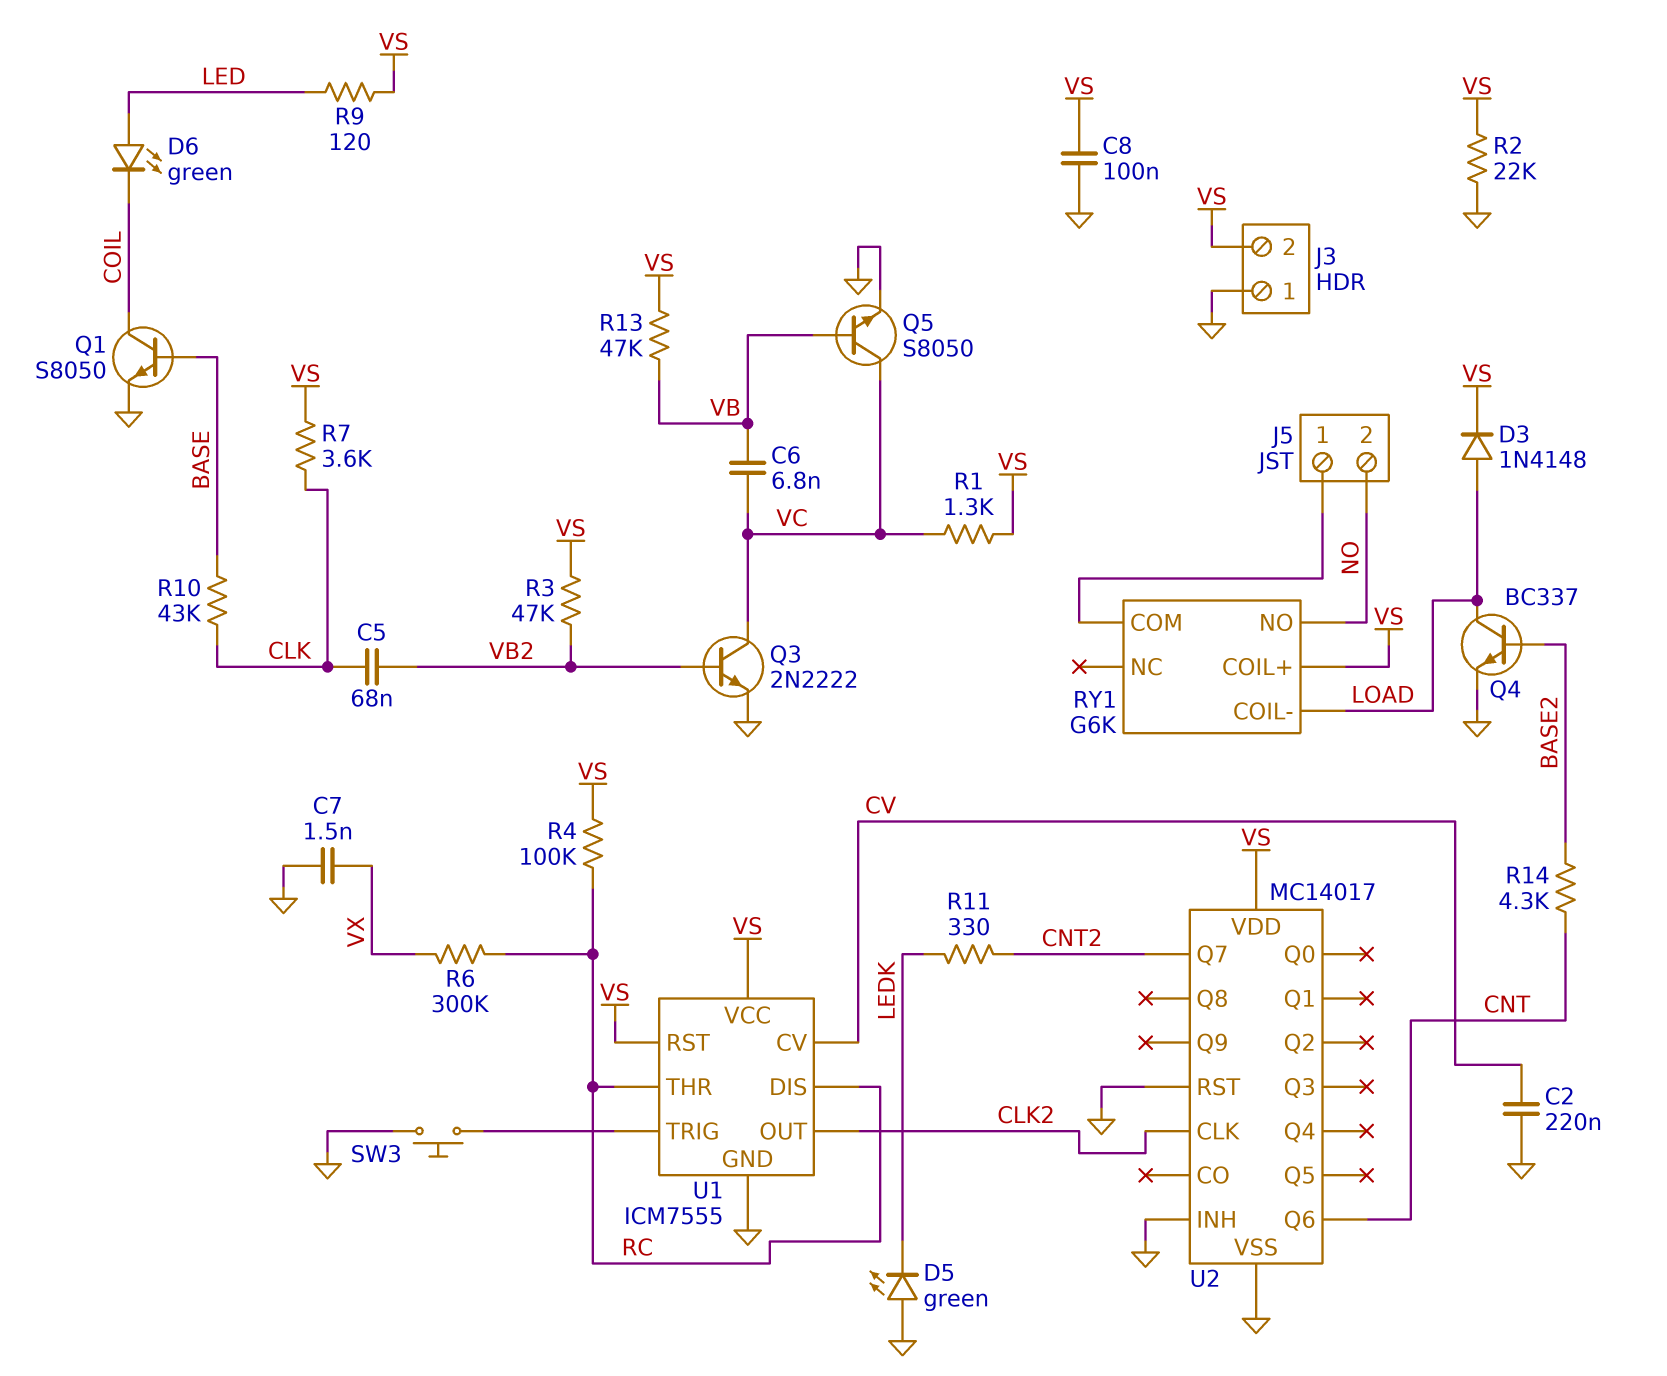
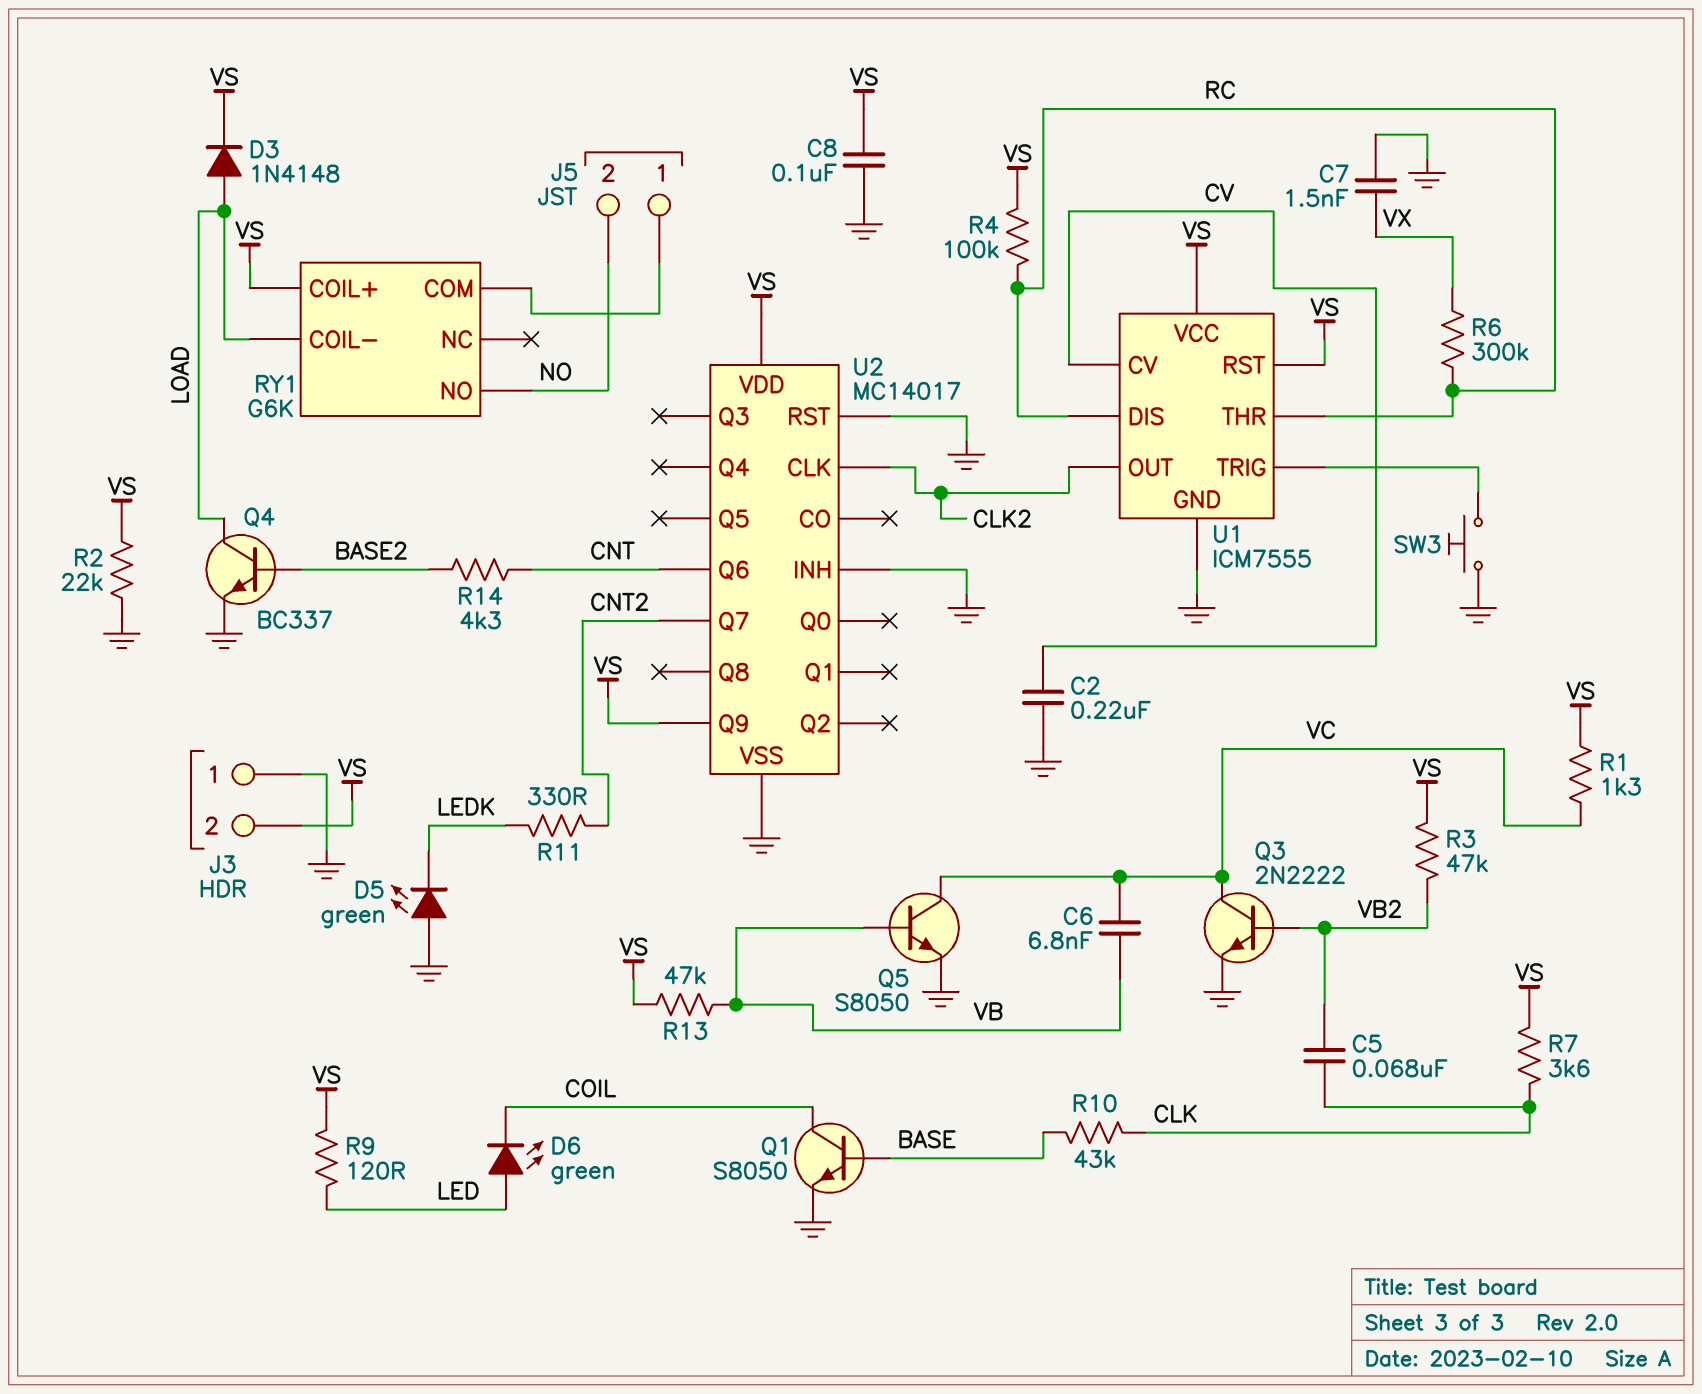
U2 pin Q9: none -> VS

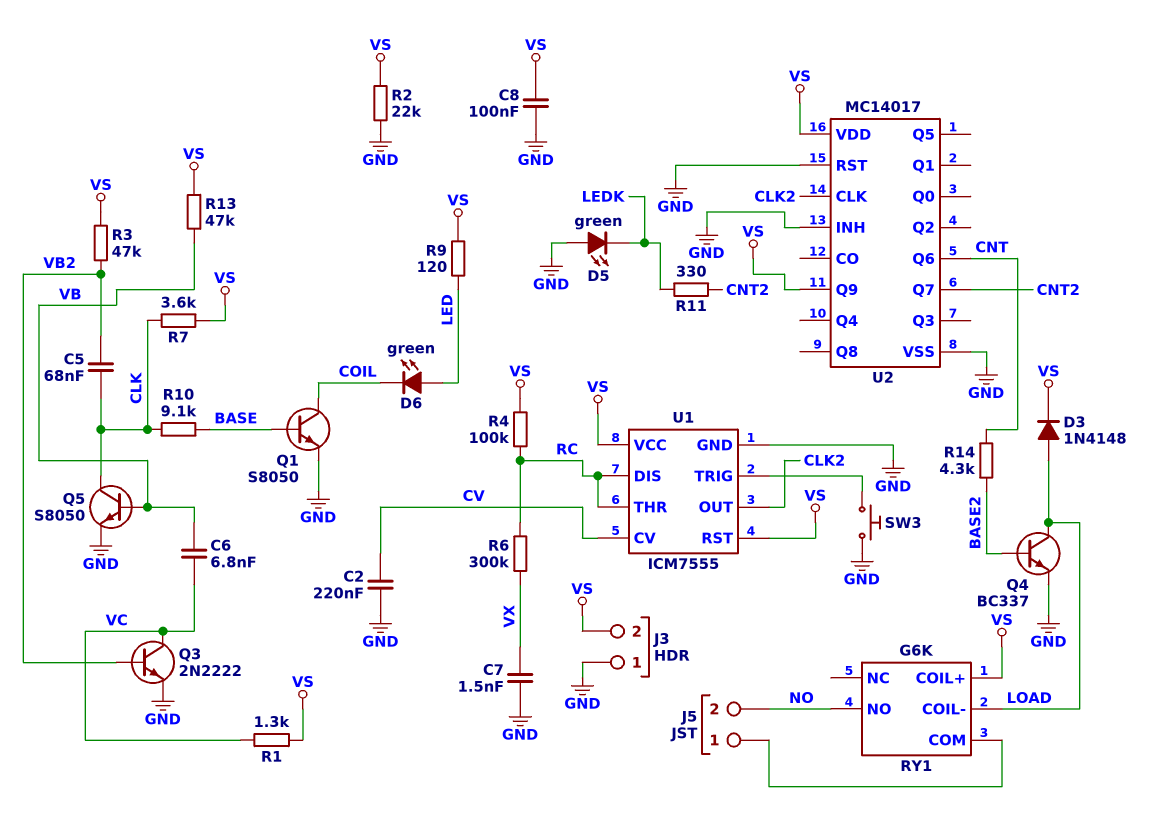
Q5: NPN S8050 (B VB, C VC, E GND) -> NPN S8050 (B VB, C CLK, E GND)
R10: 43k (BASE, CLK) -> 9.1k (BASE, CLK)

